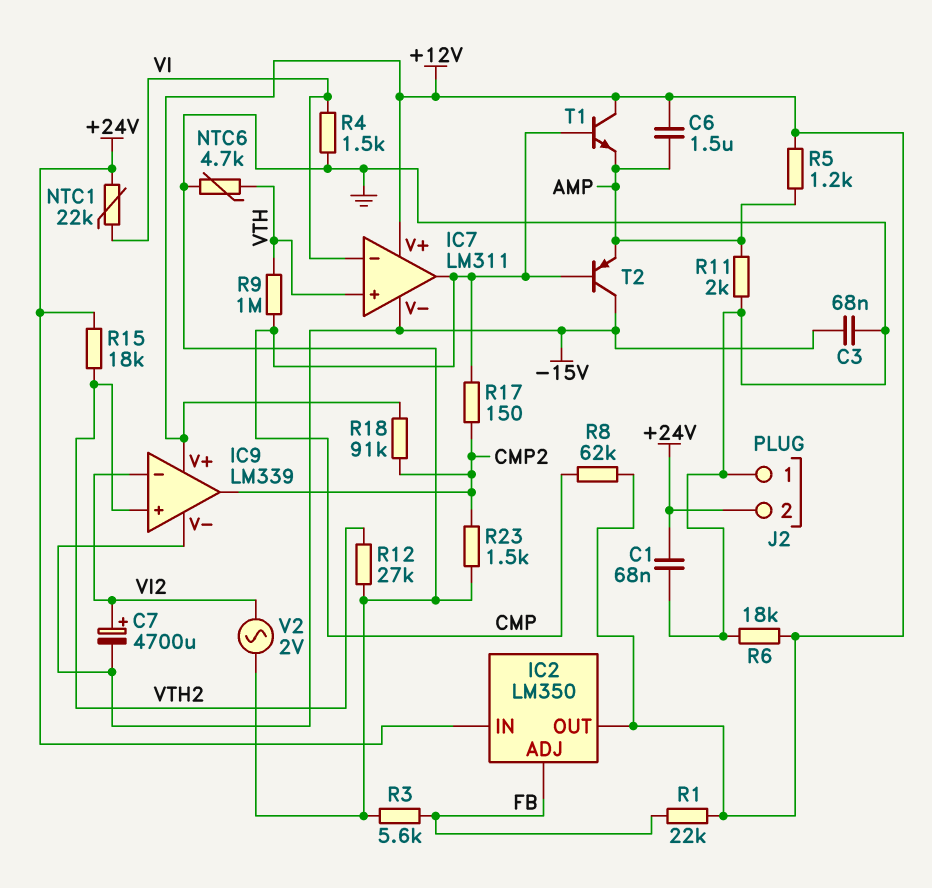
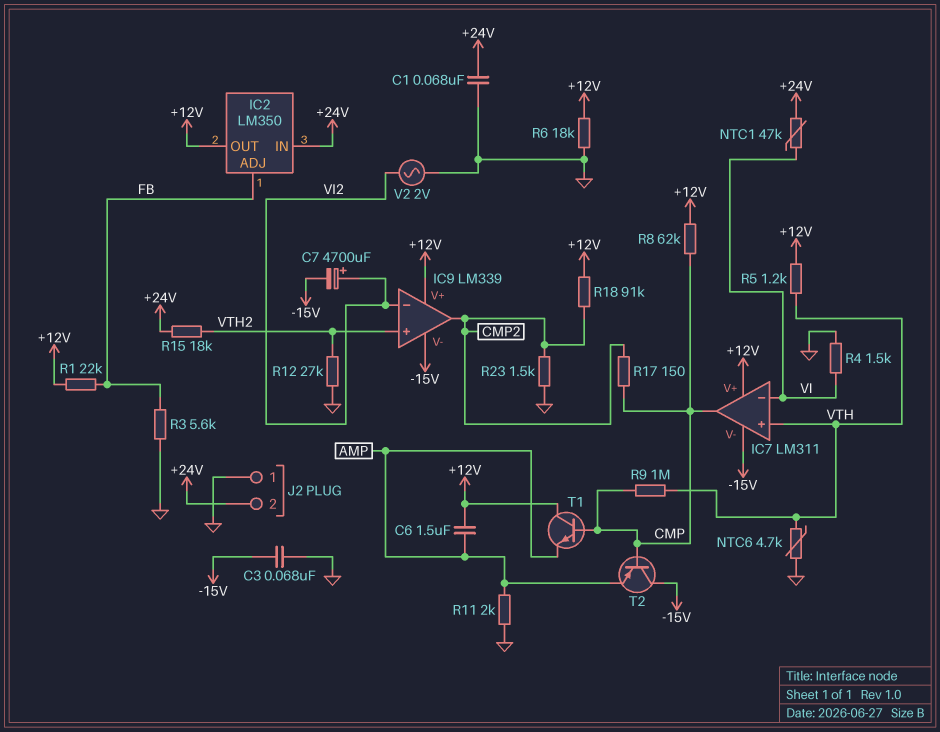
NTC1: 22k (+24V, VI) -> 47k (+24V, VI)
R5: 1.2k (+12V, AMP) -> 1.2k (+12V, VTH)

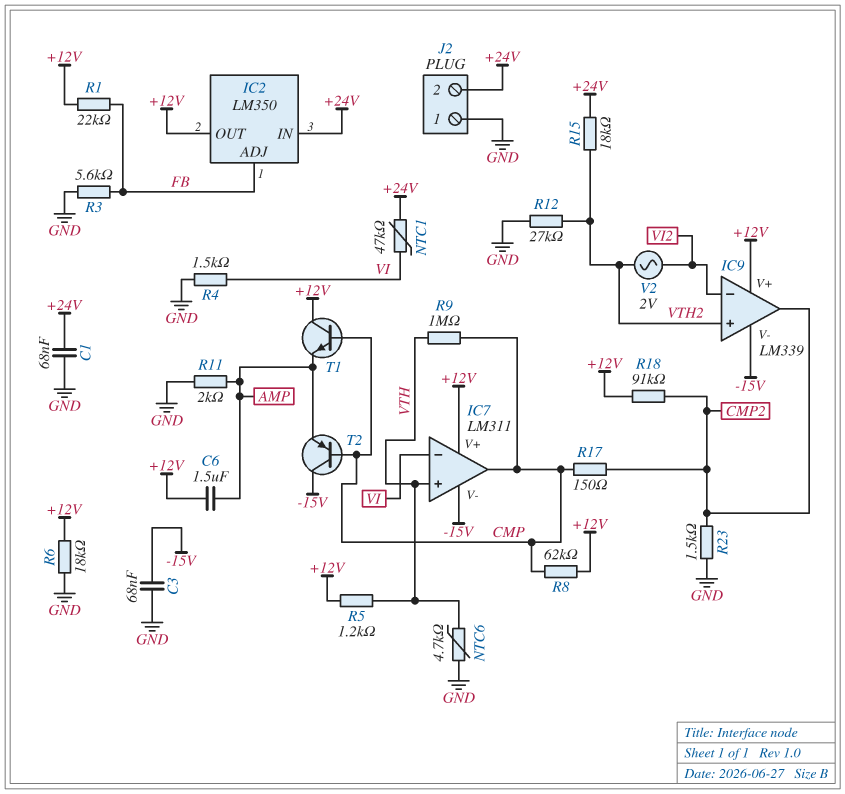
C7: 4700uF (plus VI2, minus -15V) -> none
V2: AC 2V (GND, VI2) -> AC 2V (VI2, VTH2)

